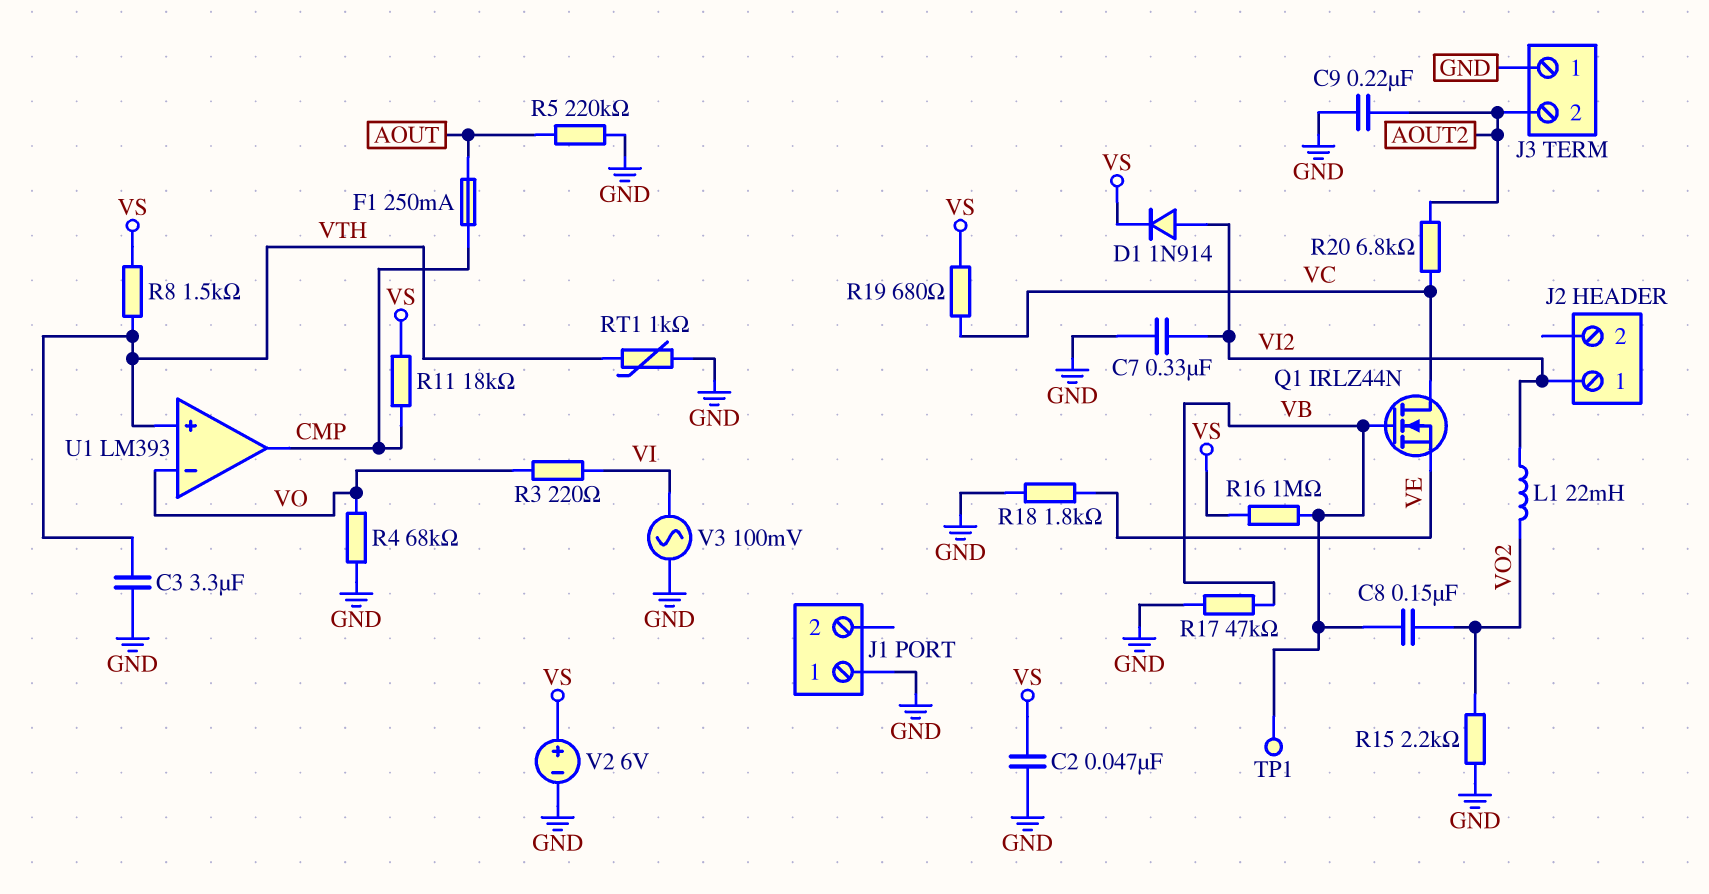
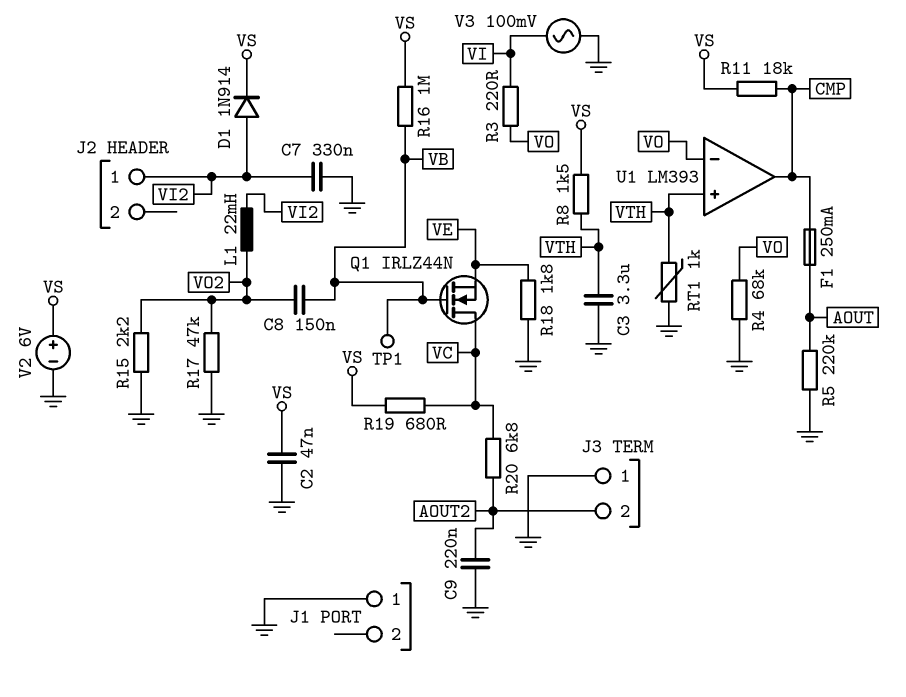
R17: 47k (GND, VB) -> 47k (GND, VO2)

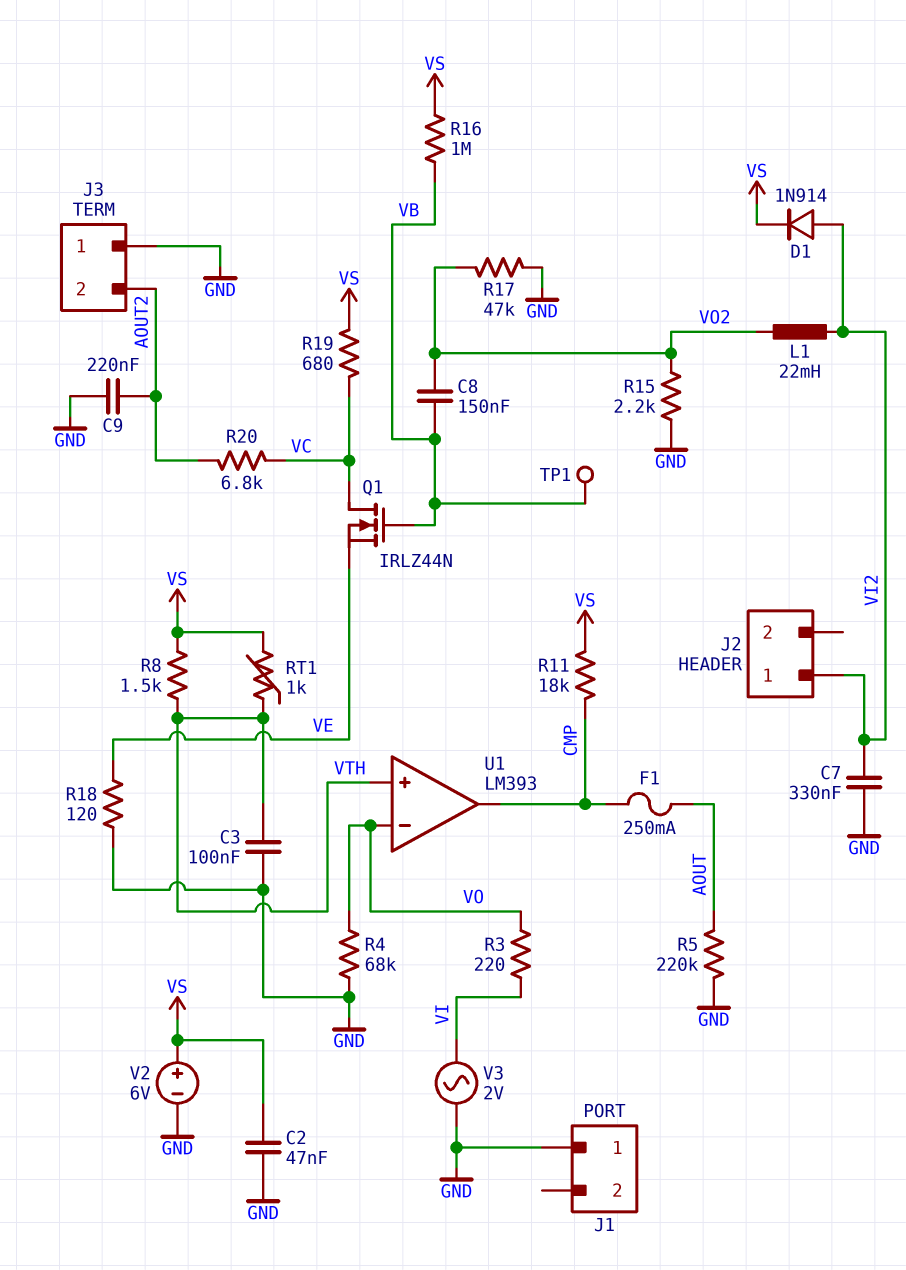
C3: 3.3uF (GND, VTH) -> 100nF (GND, VTH)
R18: 1.8k (GND, VE) -> 120 (GND, VE)
RT1: 1k (GND, VTH) -> 1k (VS, VTH)
V3: AC 100mV (GND, VI) -> AC 2V (GND, VI)

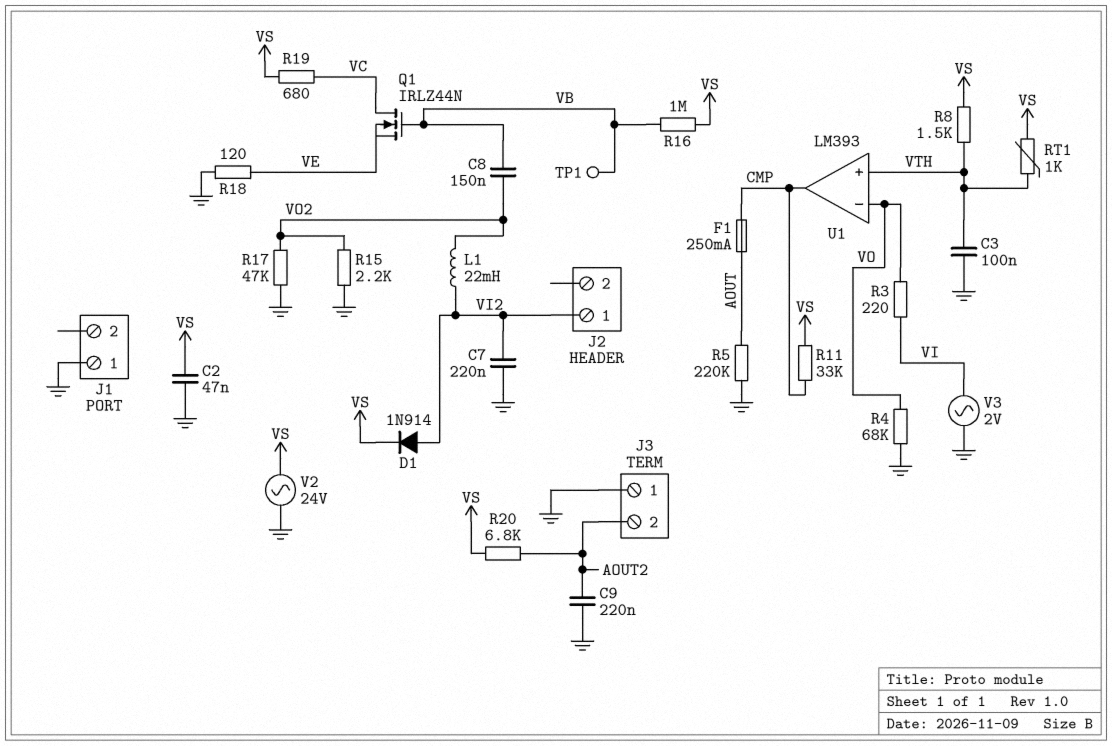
C7: 330nF (GND, VI2) -> 220nF (GND, VI2)
R11: 18k (CMP, VS) -> 33k (CMP, VS)
R20: 6.8k (AOUT2, VC) -> 6.8k (AOUT2, VS)
V2: 6V (plus VS, minus GND) -> AC 24V (GND, VS)

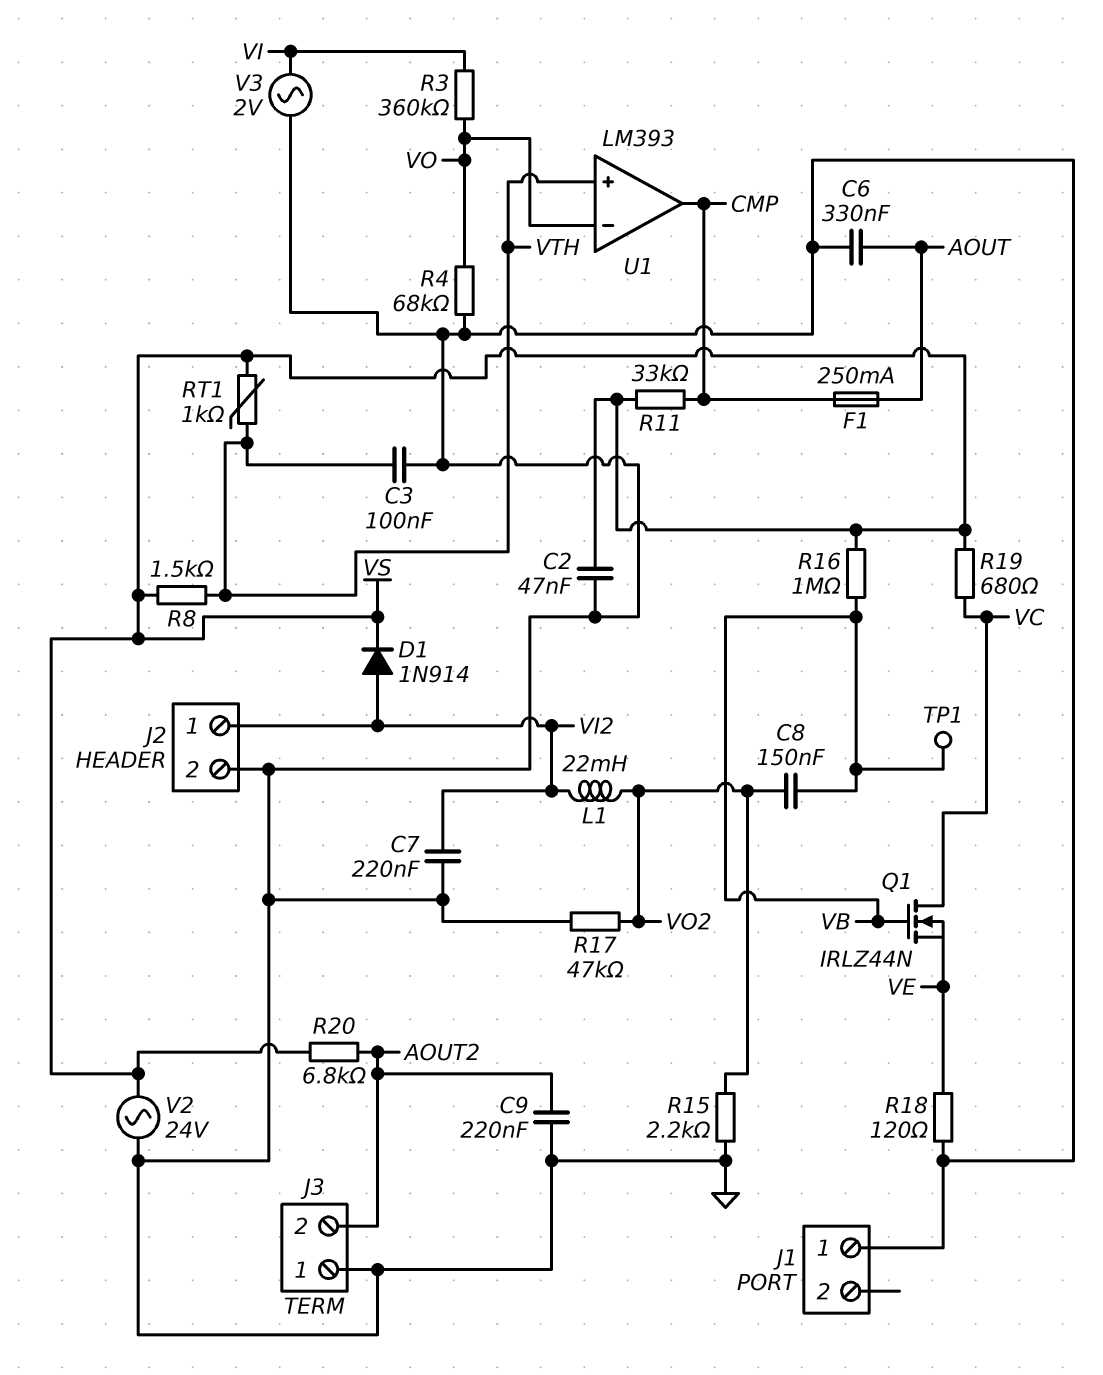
C6: none -> 330nF (AOUT, GND)
J2 pin 2: none -> GND
R3: 220 (VI, VO) -> 360k (VI, VO)
R5: 220k (AOUT, GND) -> none

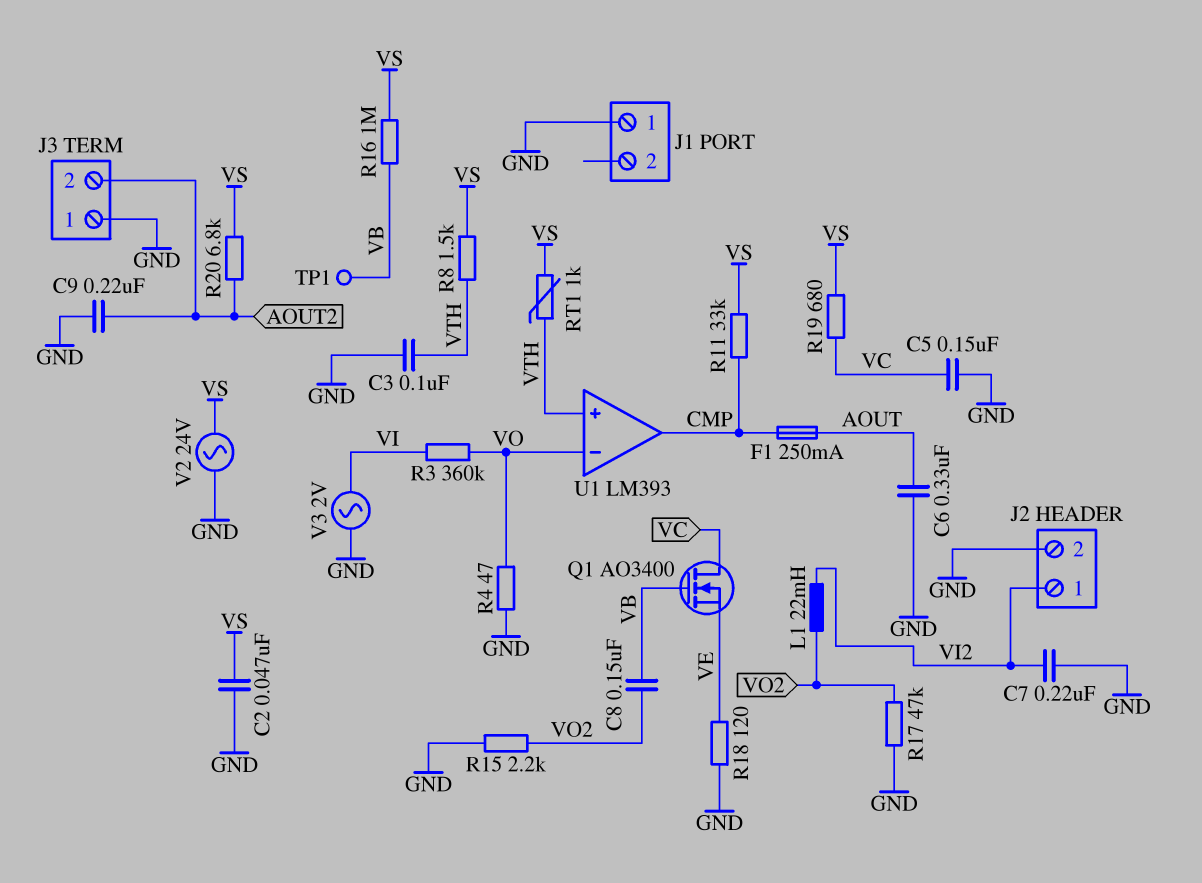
C5: none -> 150nF (GND, VC)
D1: diode 1N914 (A VI2, K VS) -> none
Q1: NMOS IRLZ44N (G VB, D VC, S VE) -> NMOS AO3400 (G VB, D VC, S VE)
R4: 68k (GND, VO) -> 47 (GND, VO)

